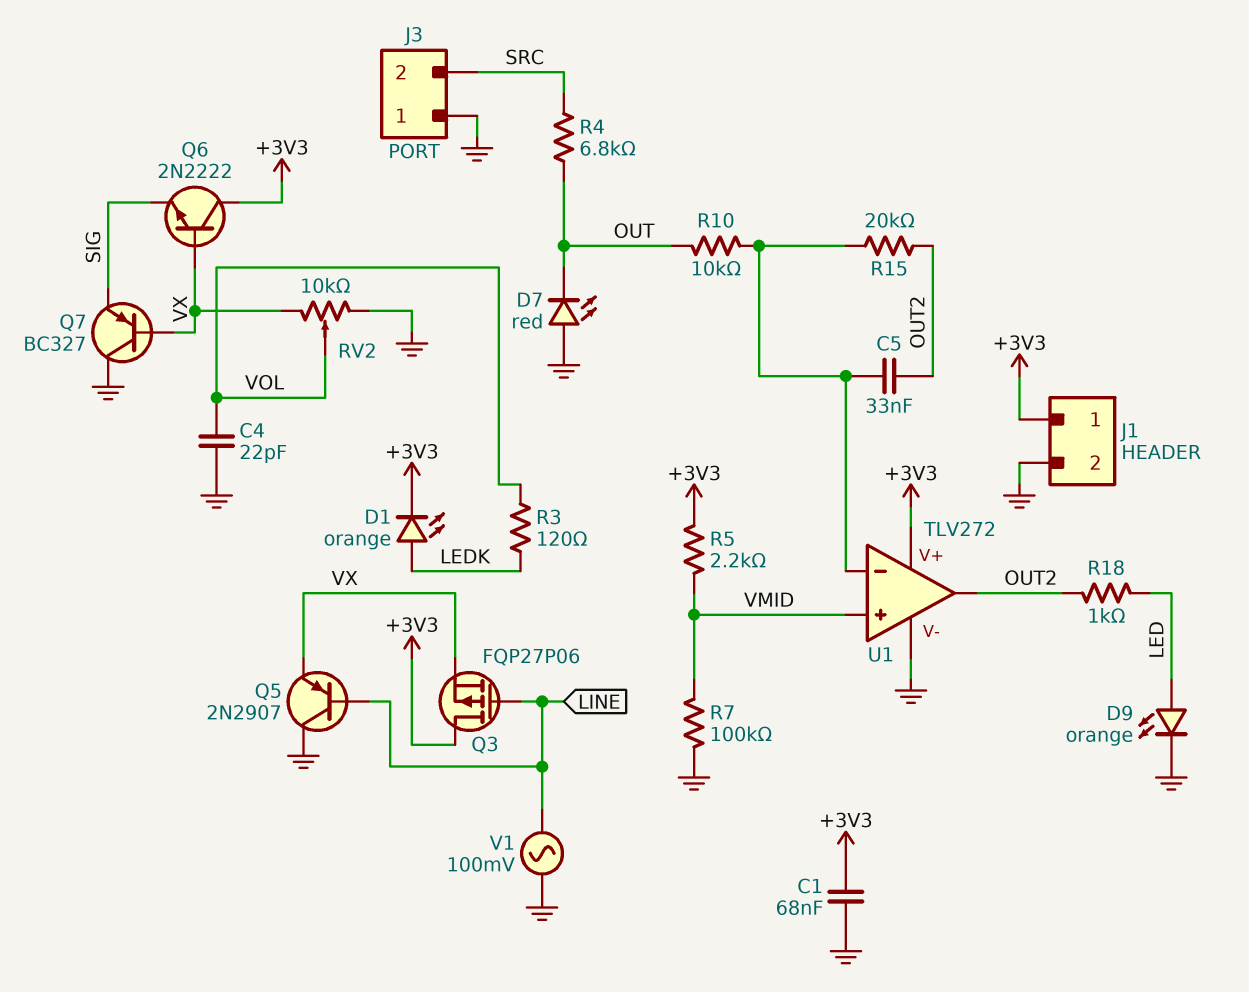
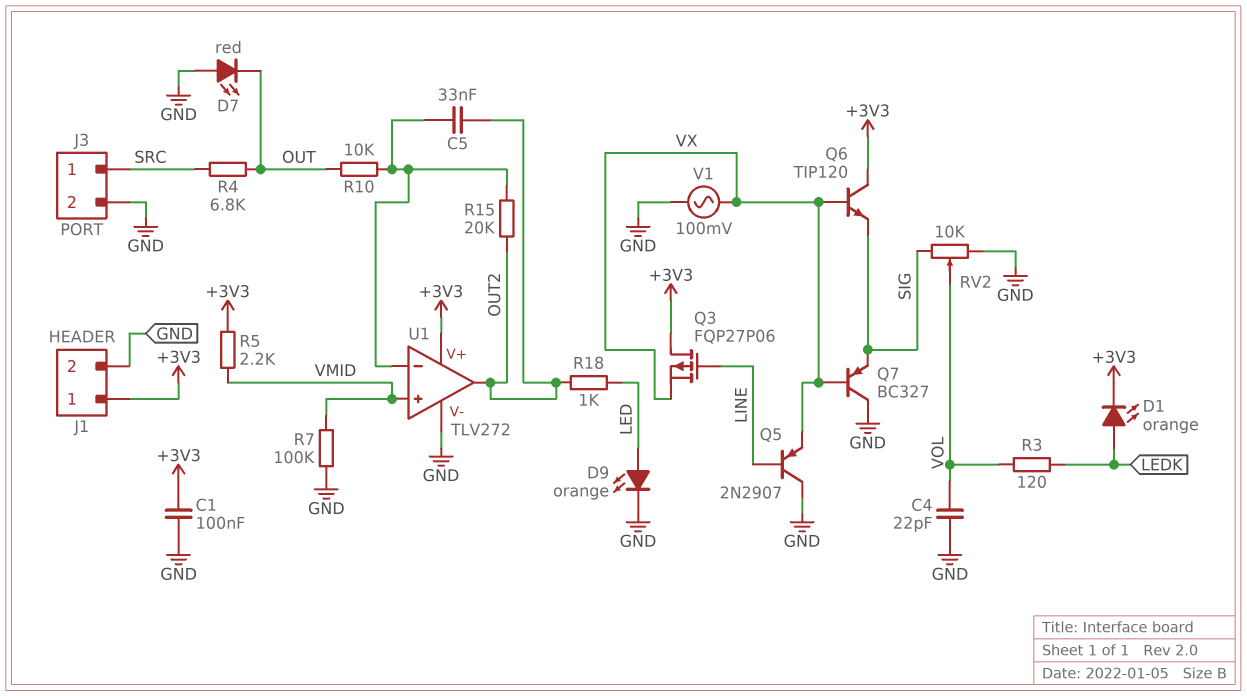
C1: 68nF (+3V3, GND) -> 100nF (+3V3, GND)
J3 pin 1: GND -> SRC
J3 pin 2: SRC -> GND
Q6: NPN 2N2222 (B VX, C +3V3, E SIG) -> NPN TIP120 (B VX, C +3V3, E SIG)
RV2: 10k (GND, VX, wiper VOL) -> 10k (GND, SIG, wiper VOL)
V1: AC 100mV (GND, LINE) -> AC 100mV (GND, VX)

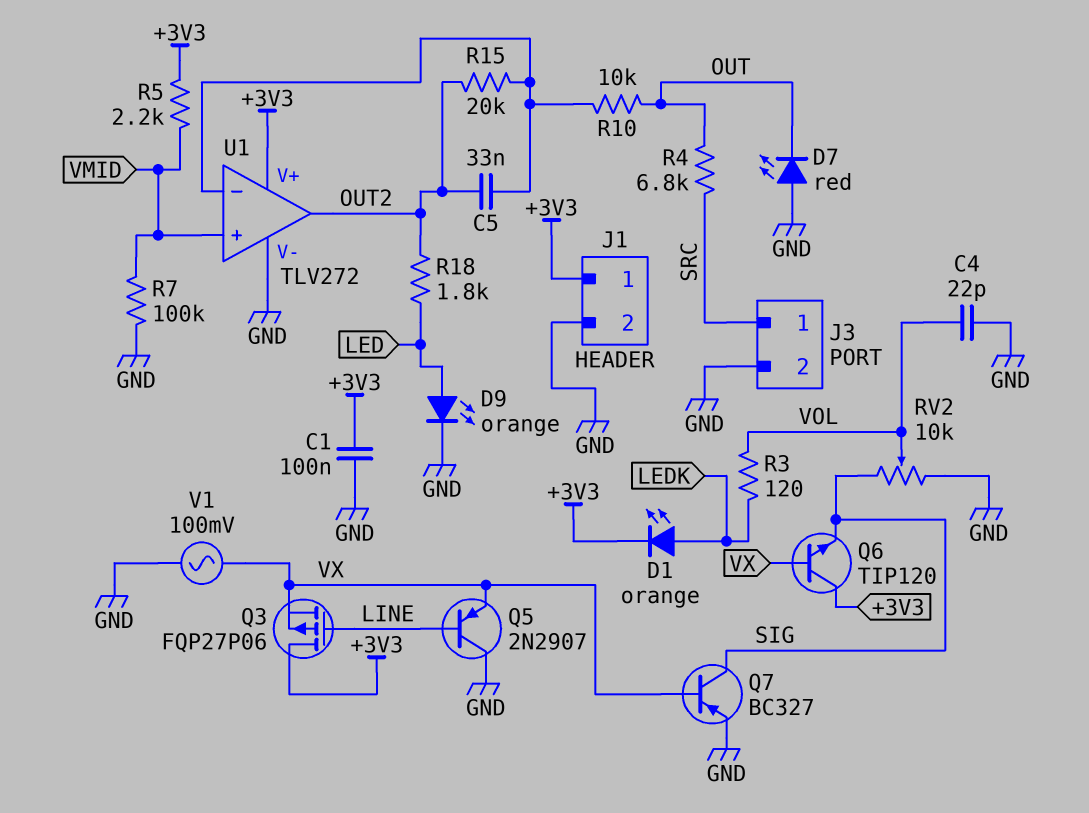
Q7: PNP BC327 (B VX, C GND, E SIG) -> PNP BC327 (B VX, C SIG, E GND)
R18: 1k (LED, OUT2) -> 1.8k (LED, OUT2)

